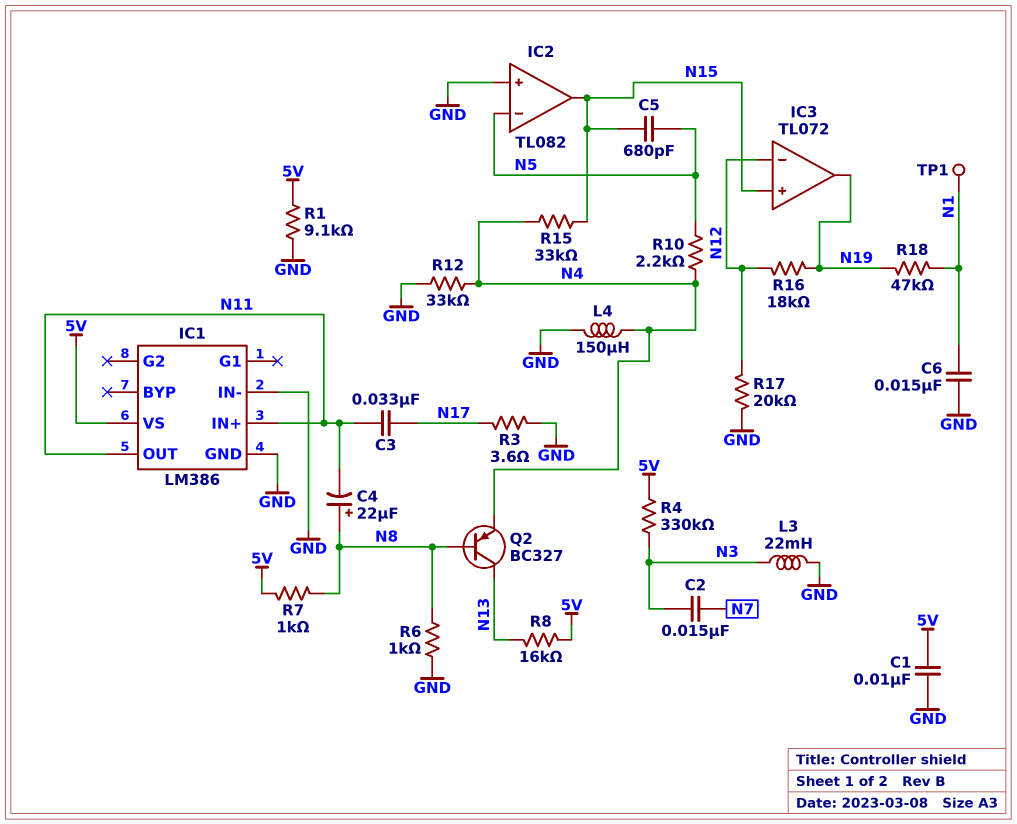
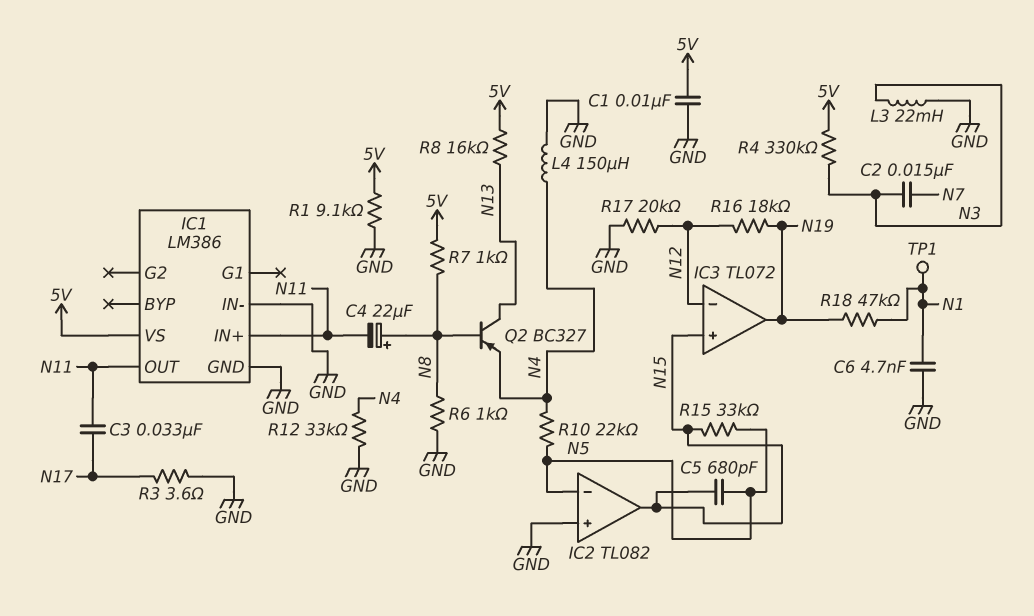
C6: 15nF (GND, N1) -> 4.7nF (GND, N1)
R10: 2.2k (N4, N5) -> 22k (N4, N5)
R15: 33k (N4, N15) -> 33k (N5, N15)

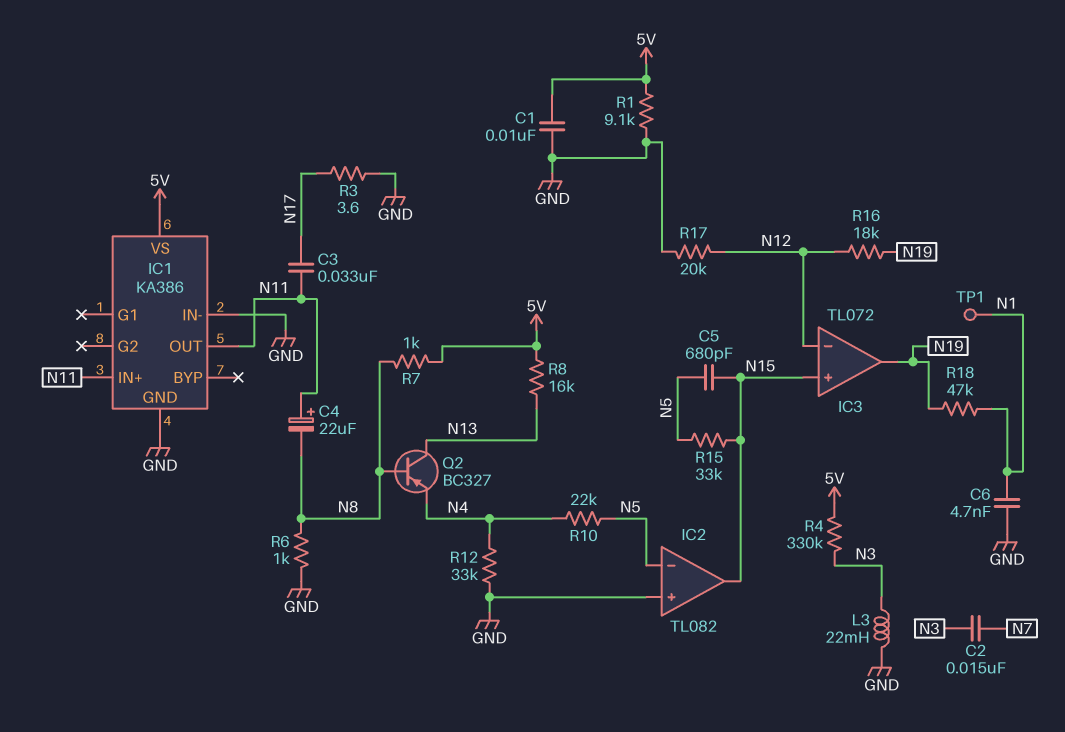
C4: 22uF (plus N8, minus N11) -> 22uF (plus N11, minus N8)
IC1: LM386 -> KA386
L4: 150uH (GND, N4) -> none

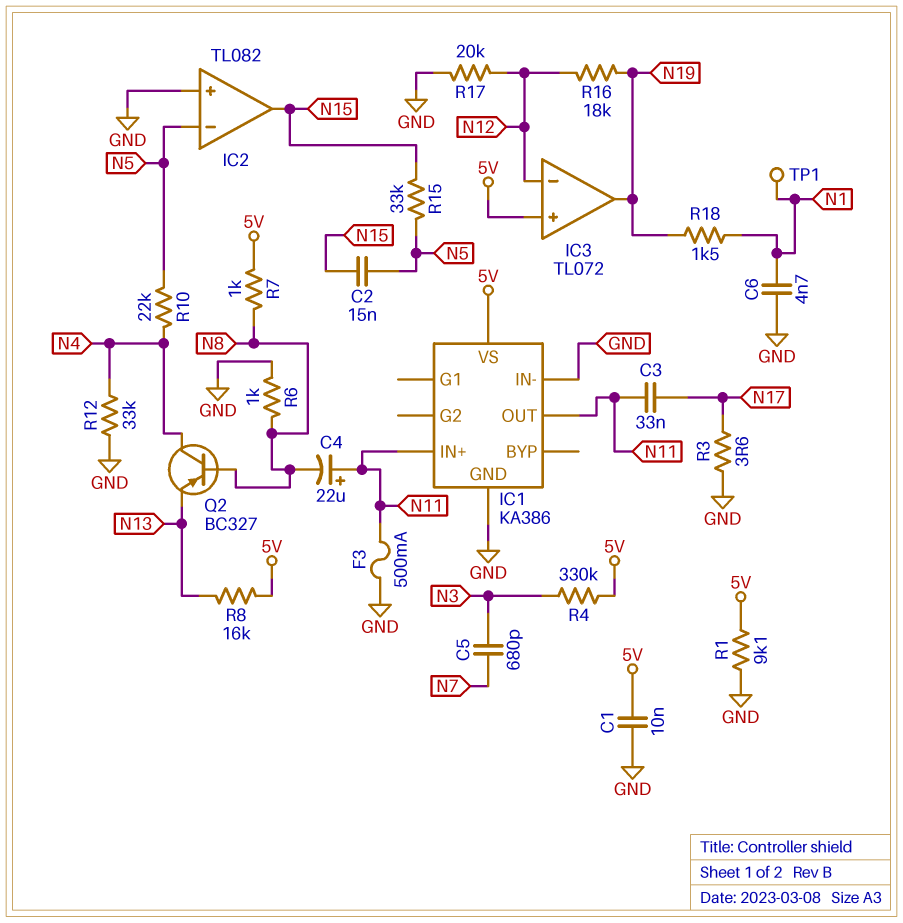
C2: 15nF (N3, N7) -> 15nF (N5, N15)
C5: 680pF (N5, N15) -> 680pF (N3, N7)
F3: none -> 500mA (GND, N11)
IC3 pin in+: N15 -> 5V
L3: 22mH (GND, N3) -> none
Q2: PNP BC327 (B N8, C N13, E N4) -> PNP BC327 (B N8, C N4, E N13)
R18: 47k (N1, N19) -> 1.5k (N1, N19)

